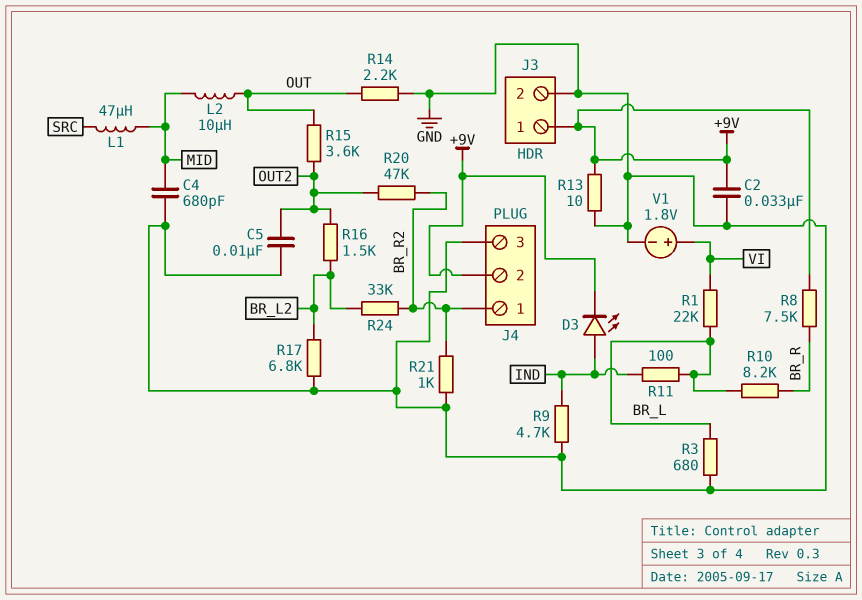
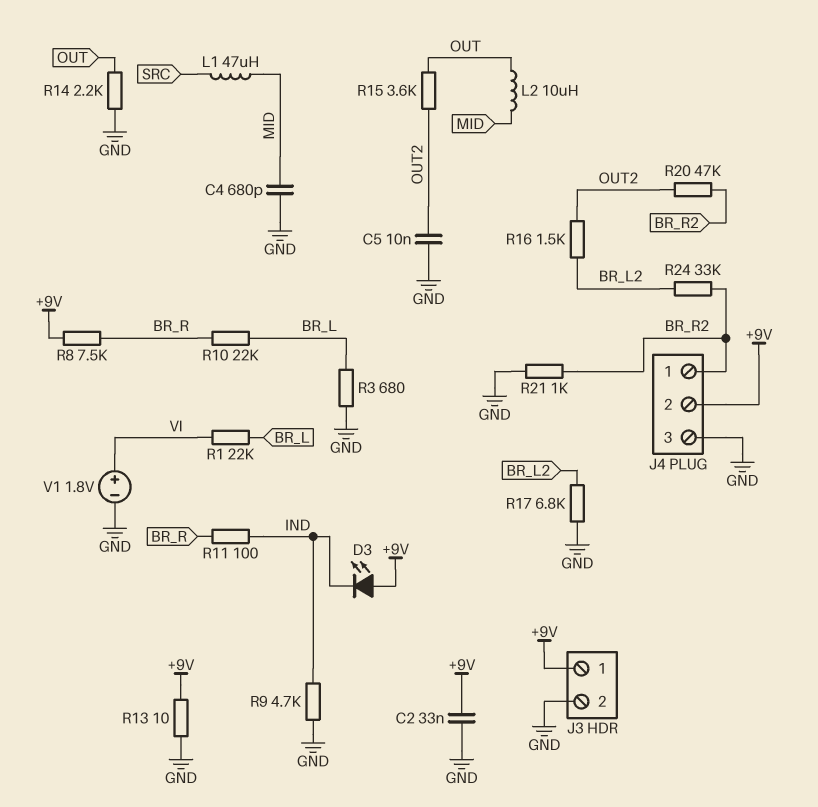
D3: LED (A IND, K +9V) -> LED (A +9V, K IND)
R10: 8.2k (BR_L, BR_R) -> 22k (BR_L, BR_R)
R11: 100 (BR_L, IND) -> 100 (BR_R, IND)

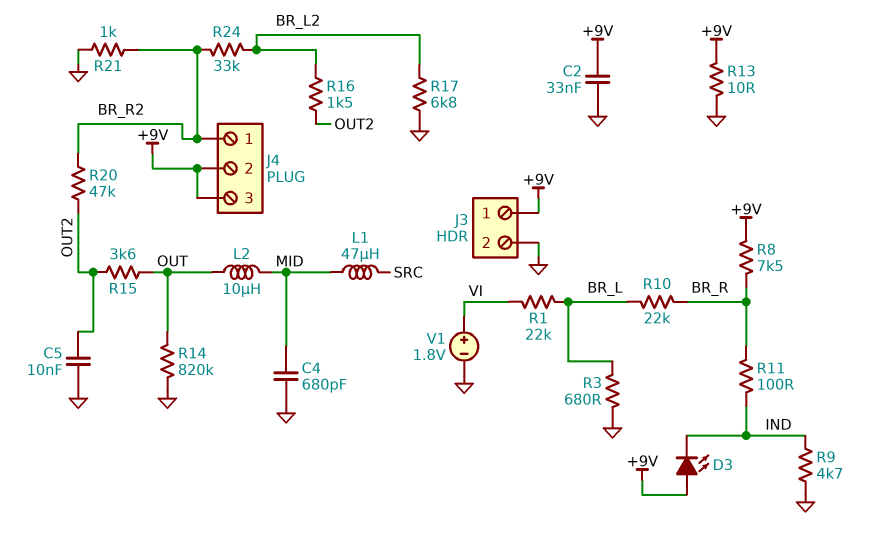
J4 pin 3: GND -> +9V
R14: 2.2k (GND, OUT) -> 820k (GND, OUT)

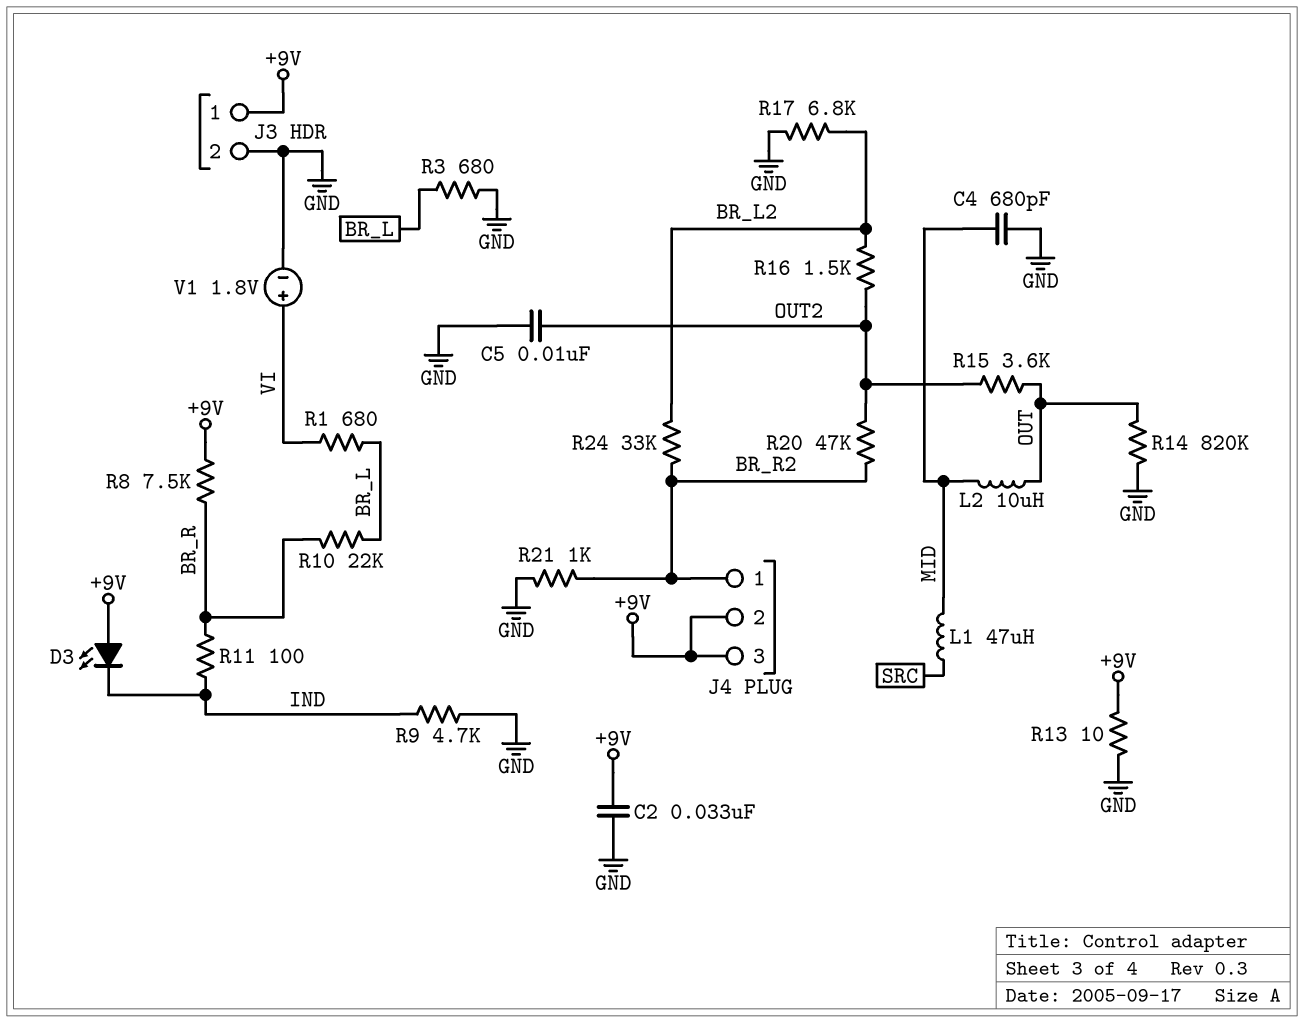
R1: 22k (BR_L, VI) -> 680 (BR_L, VI)

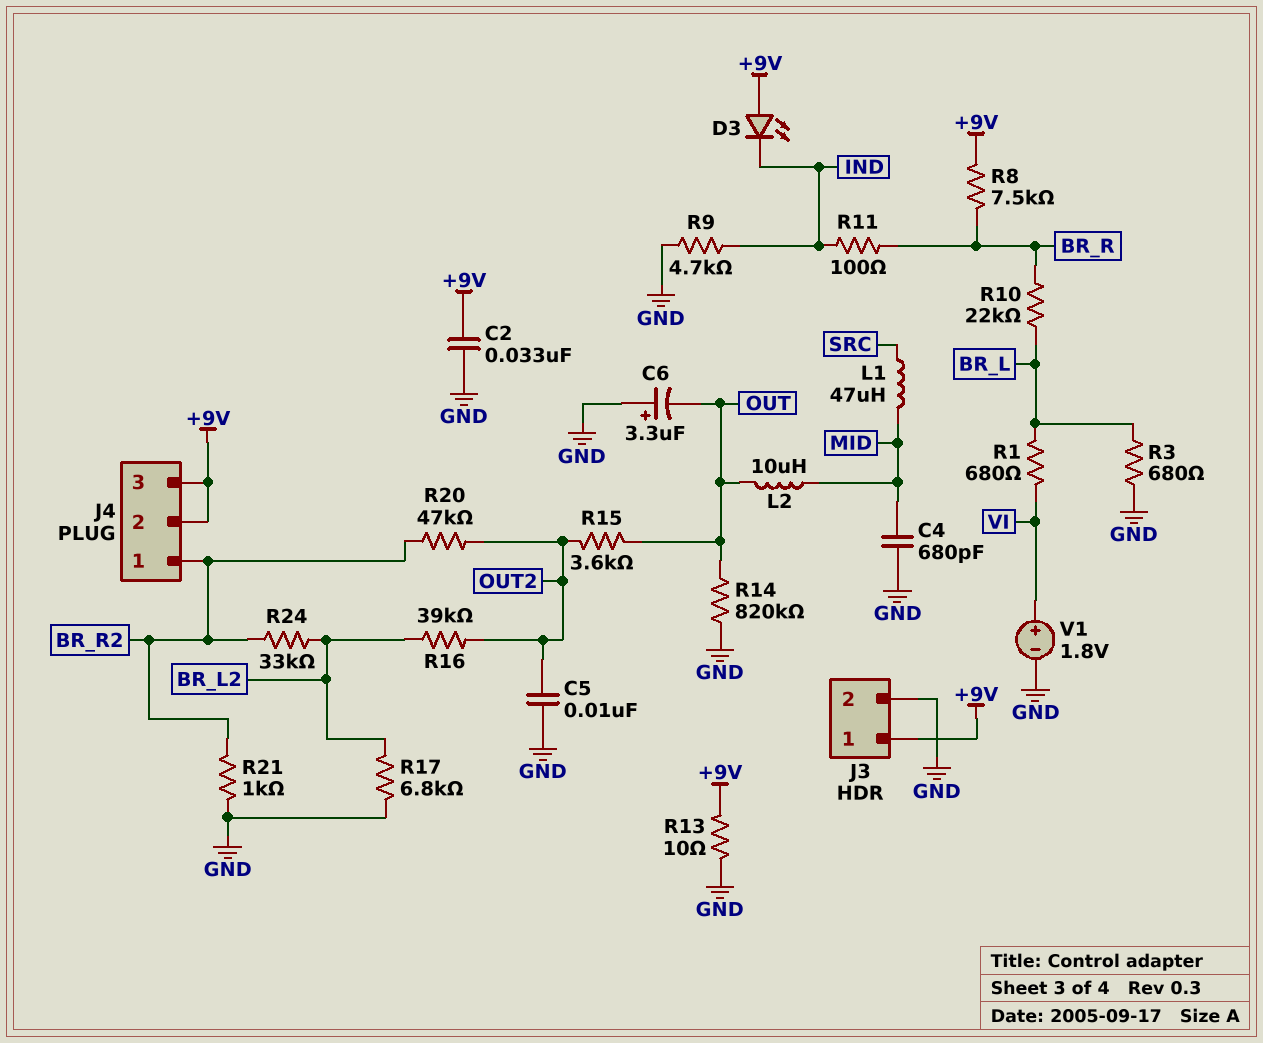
C6: none -> 3.3uF (plus GND, minus OUT)
R16: 1.5k (BR_L2, OUT2) -> 39k (BR_L2, OUT2)

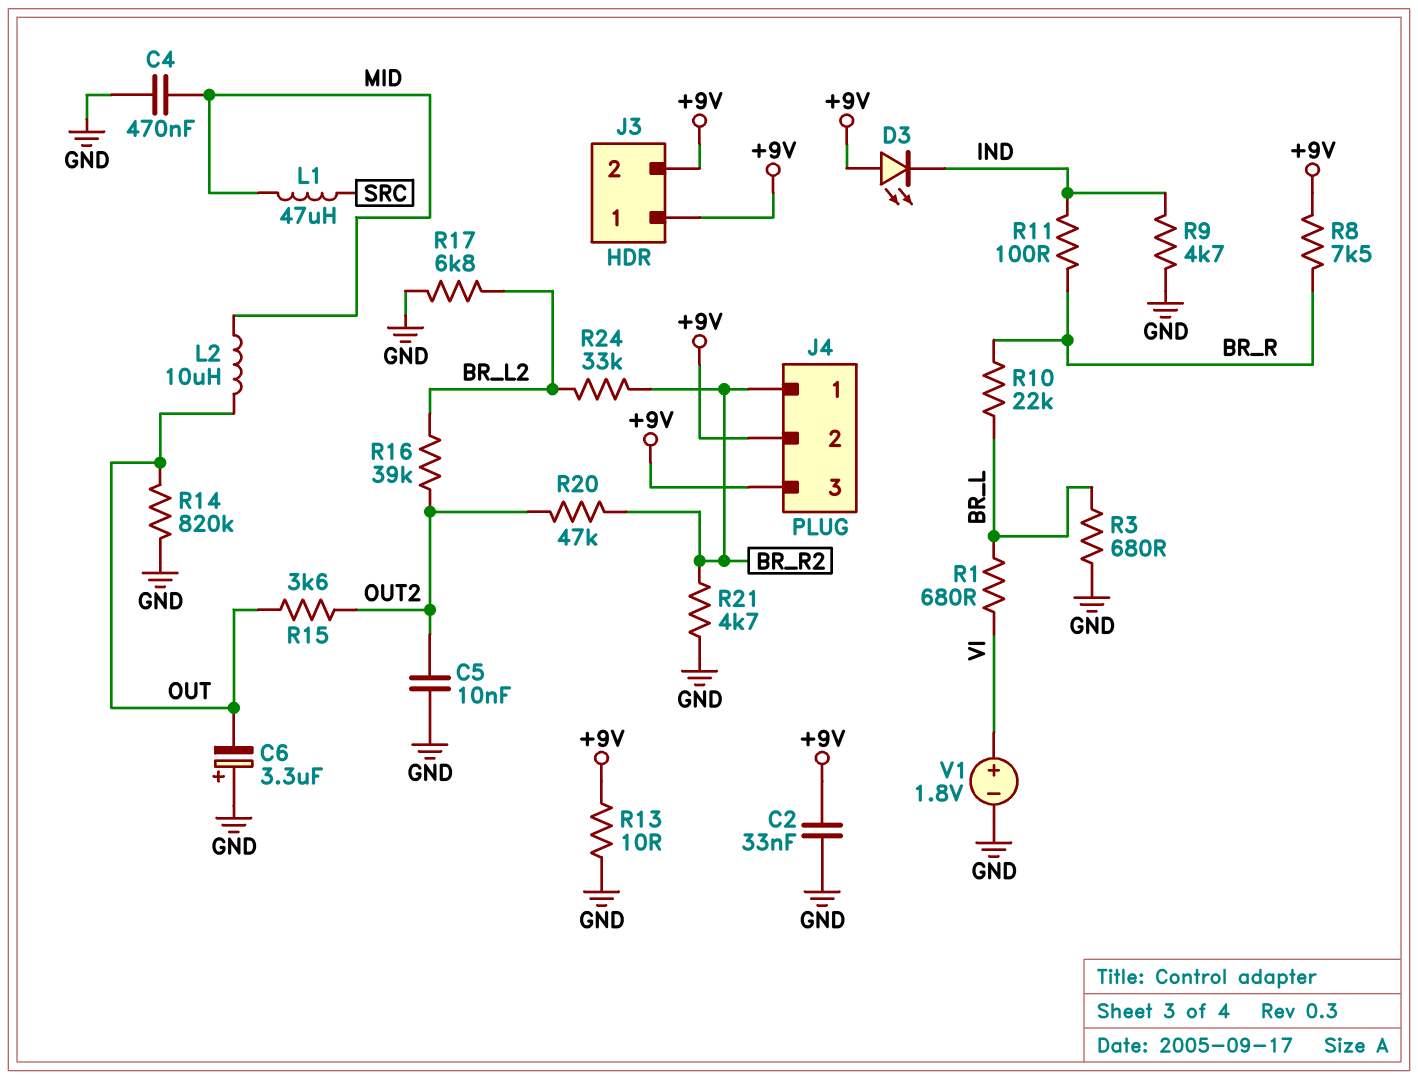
C4: 680pF (GND, MID) -> 470nF (GND, MID)
J3 pin 2: GND -> +9V
R21: 1k (BR_R2, GND) -> 4.7k (BR_R2, GND)

